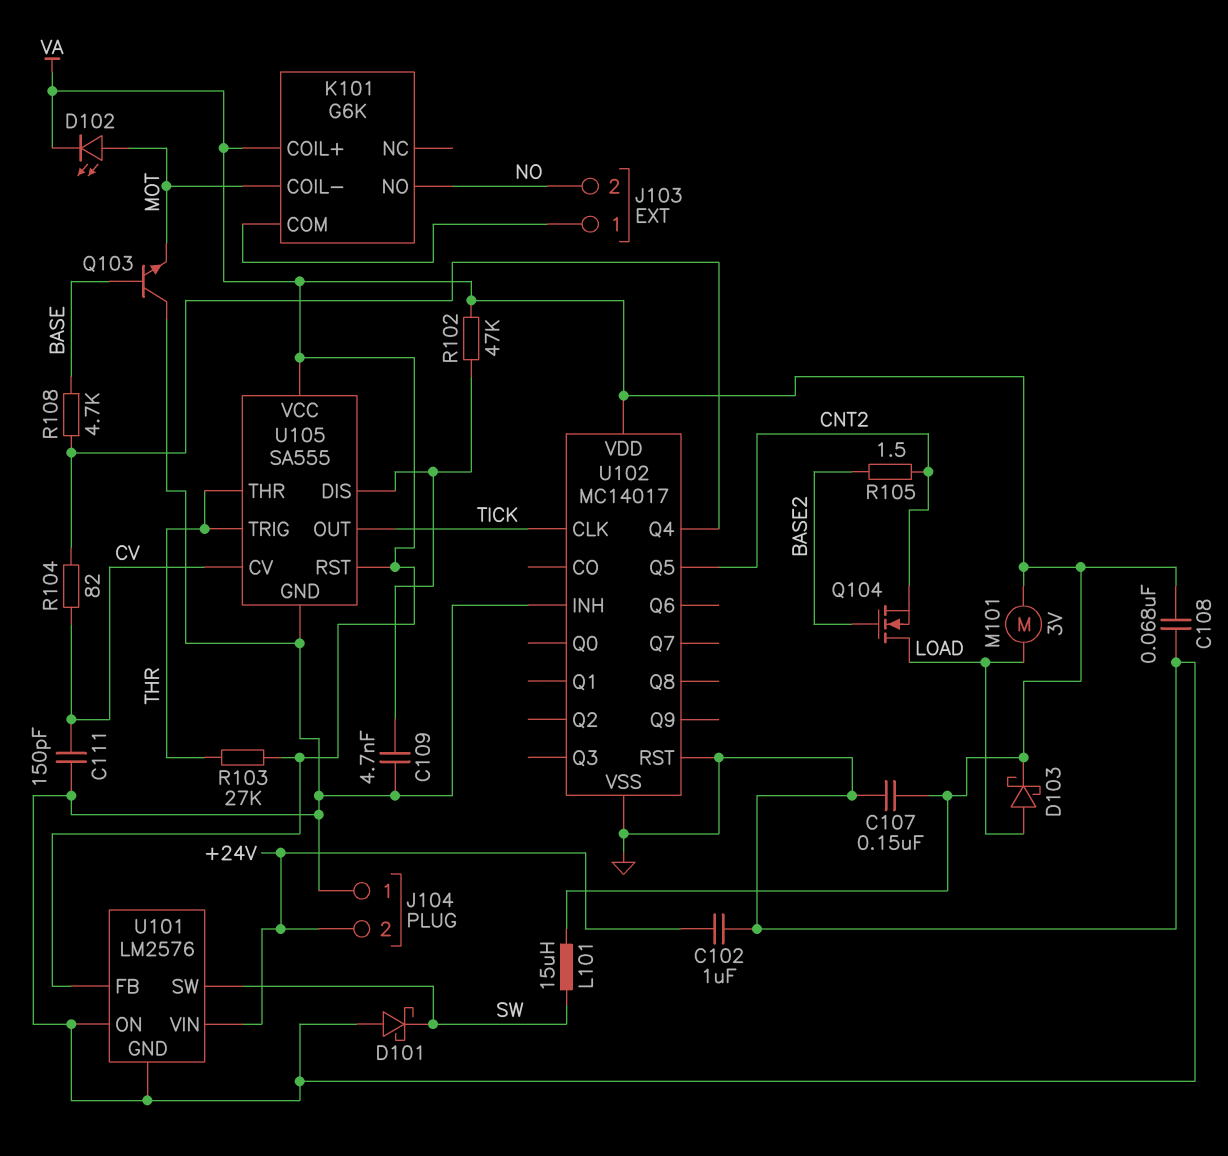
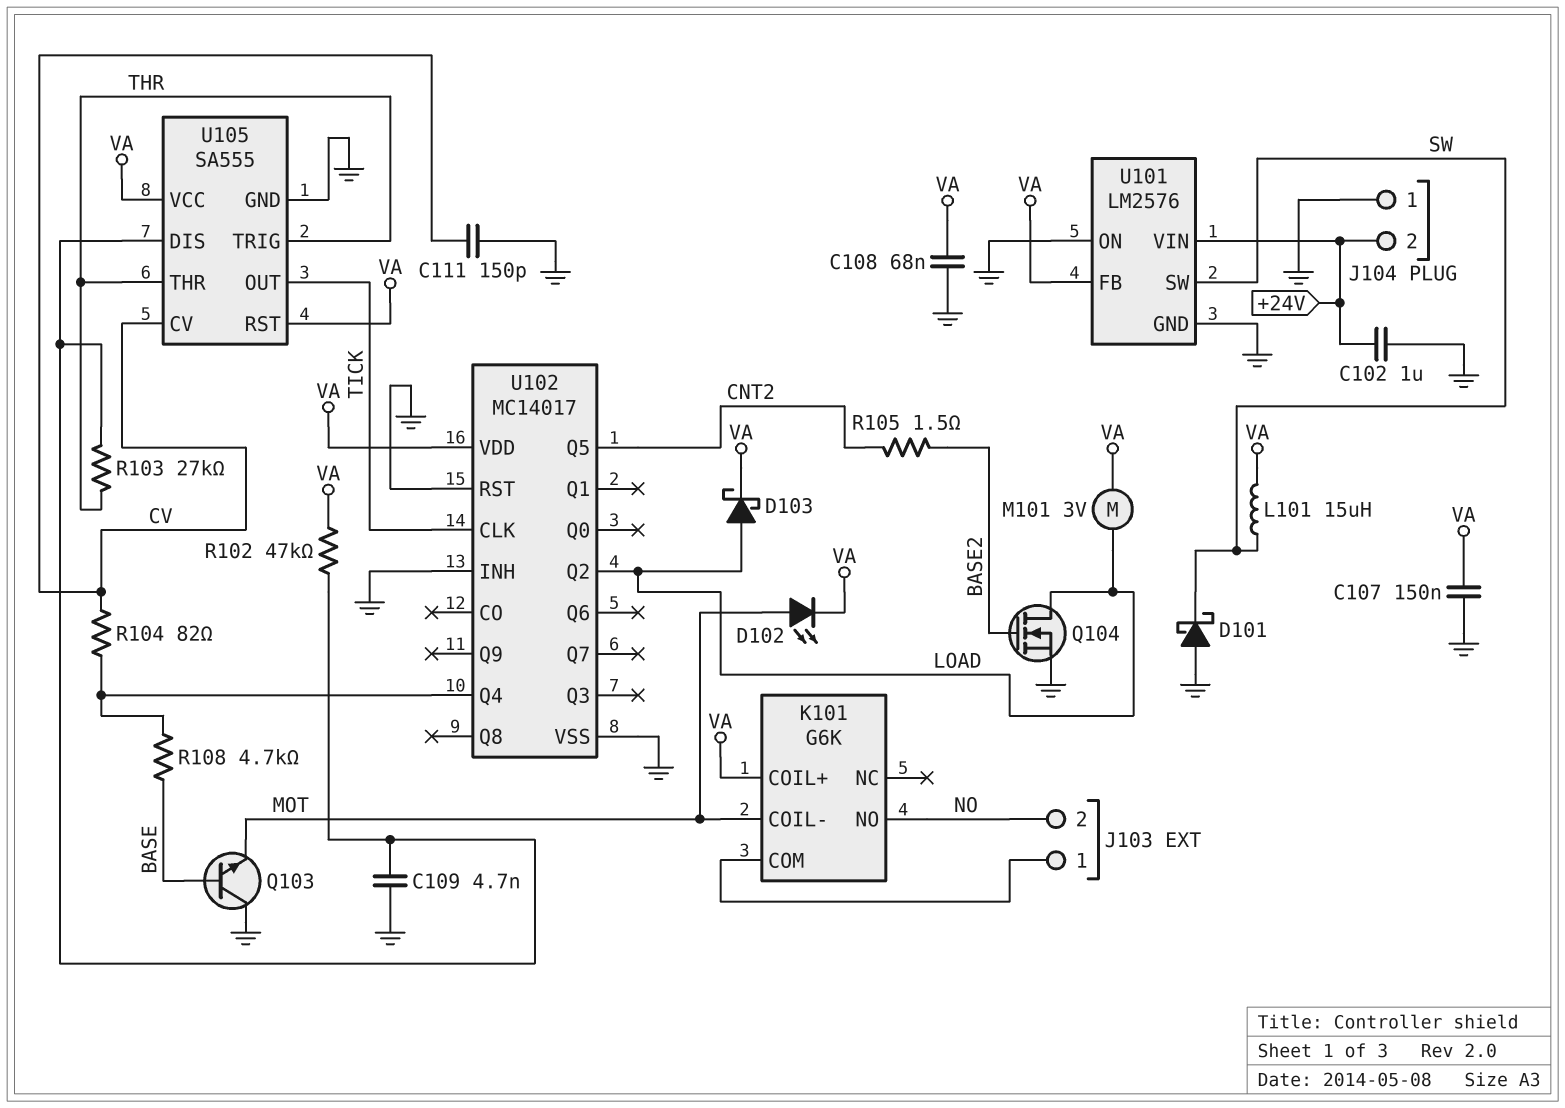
Q104: NMOS (G BASE2, D LOAD, S CNT2) -> NMOS (G BASE2, D LOAD, S GND)
R103: 27k (THR, VA) -> 27k (THR, U105/DIS)
U102 pin Q2: none -> LOAD

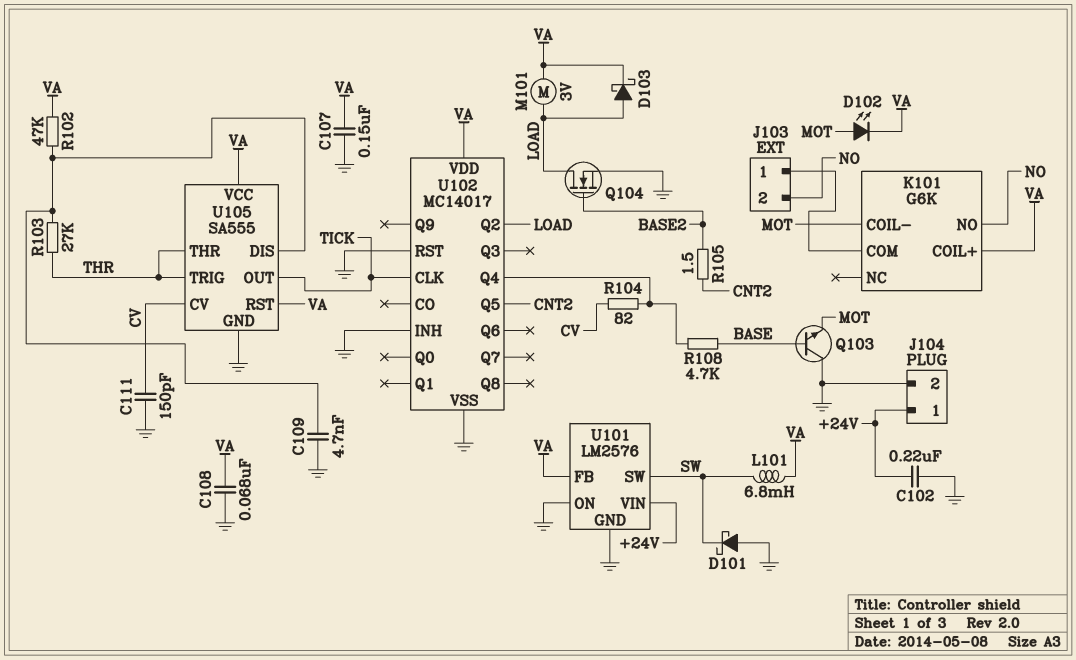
C102: 1uF (+24V, GND) -> 220nF (+24V, GND)
J104 pin 1: GND -> +24V
J104 pin 2: +24V -> GND
L101: 15uH (SW, VA) -> 6.8mH (SW, VA)

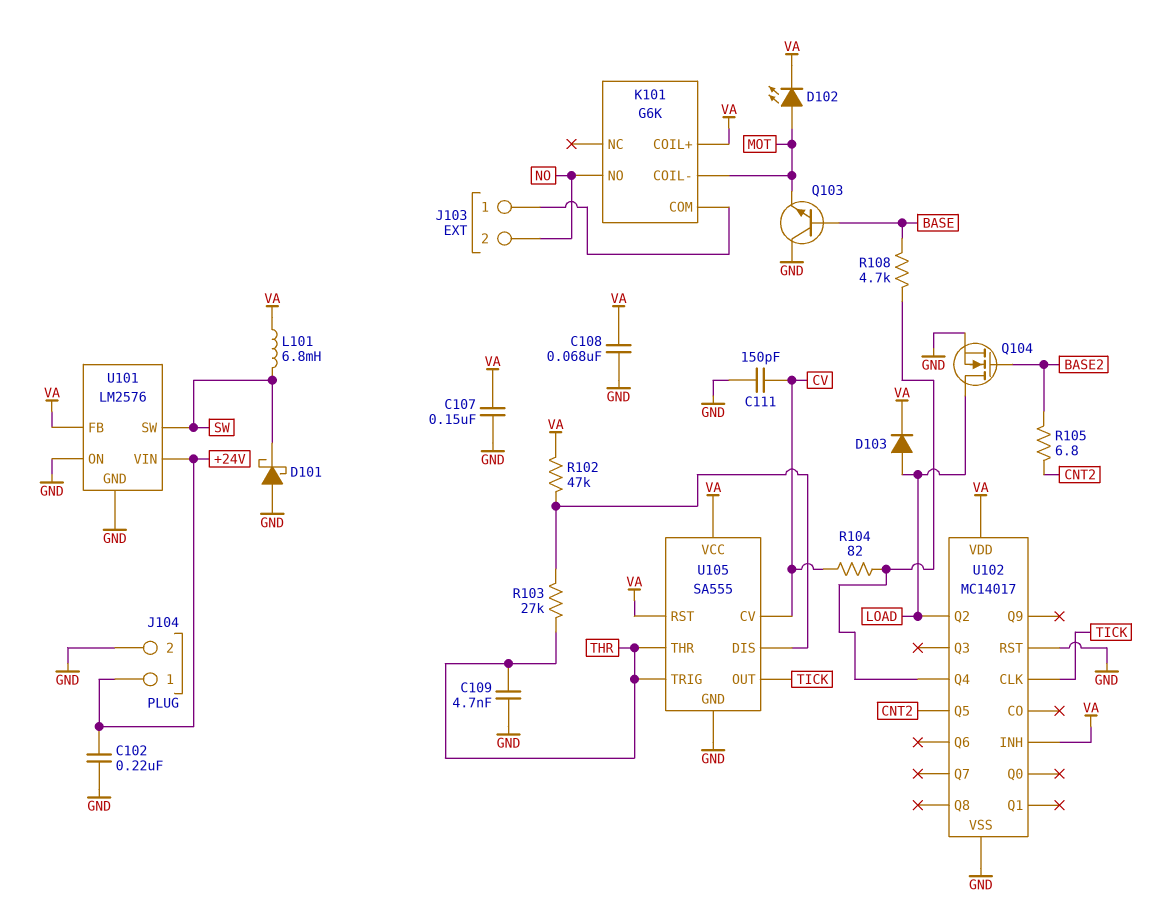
C109: 4.7nF (GND, U105/DIS) -> 4.7nF (GND, THR)
D103: schottky (A LOAD, K VA) -> diode (A LOAD, K VA)
M101: motor 3V (LOAD, VA) -> none
R105: 1.5 (BASE2, CNT2) -> 6.8 (BASE2, CNT2)
U102 pin INH: GND -> VA

